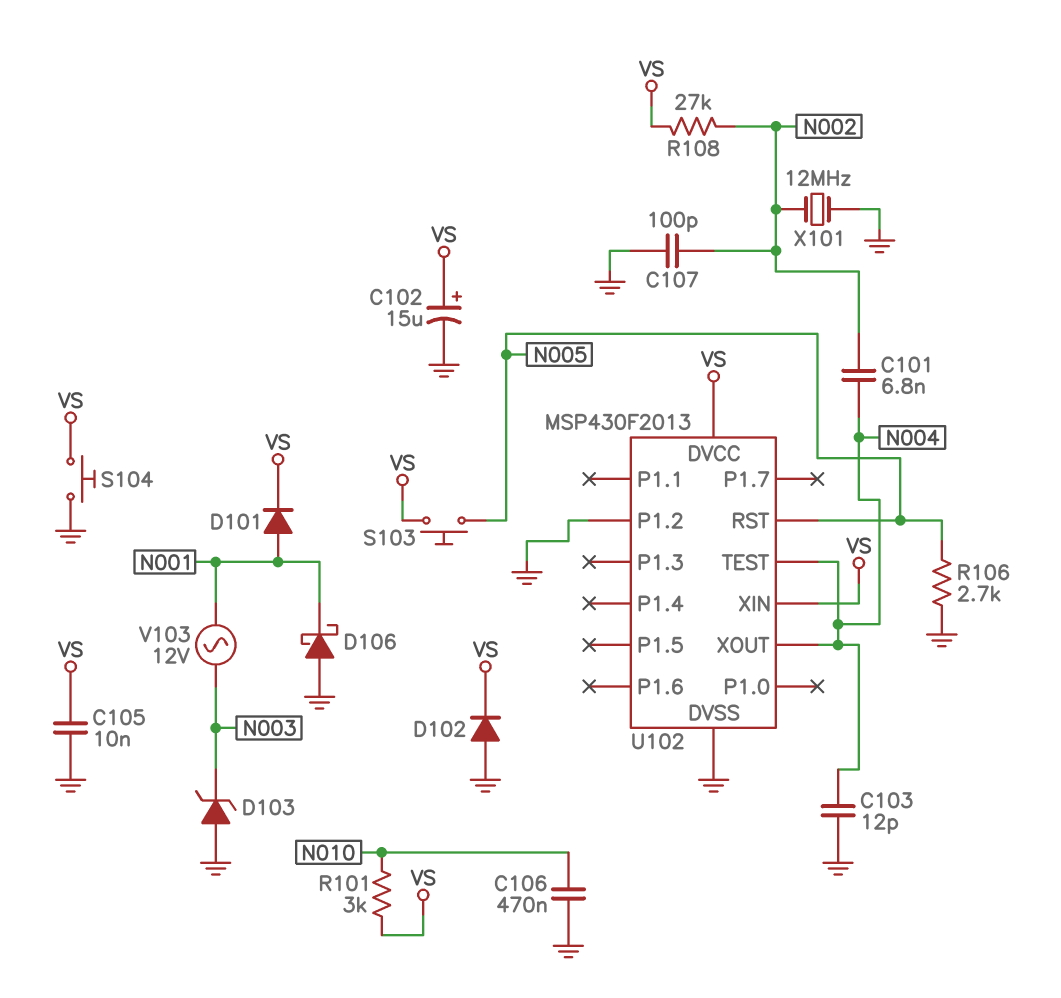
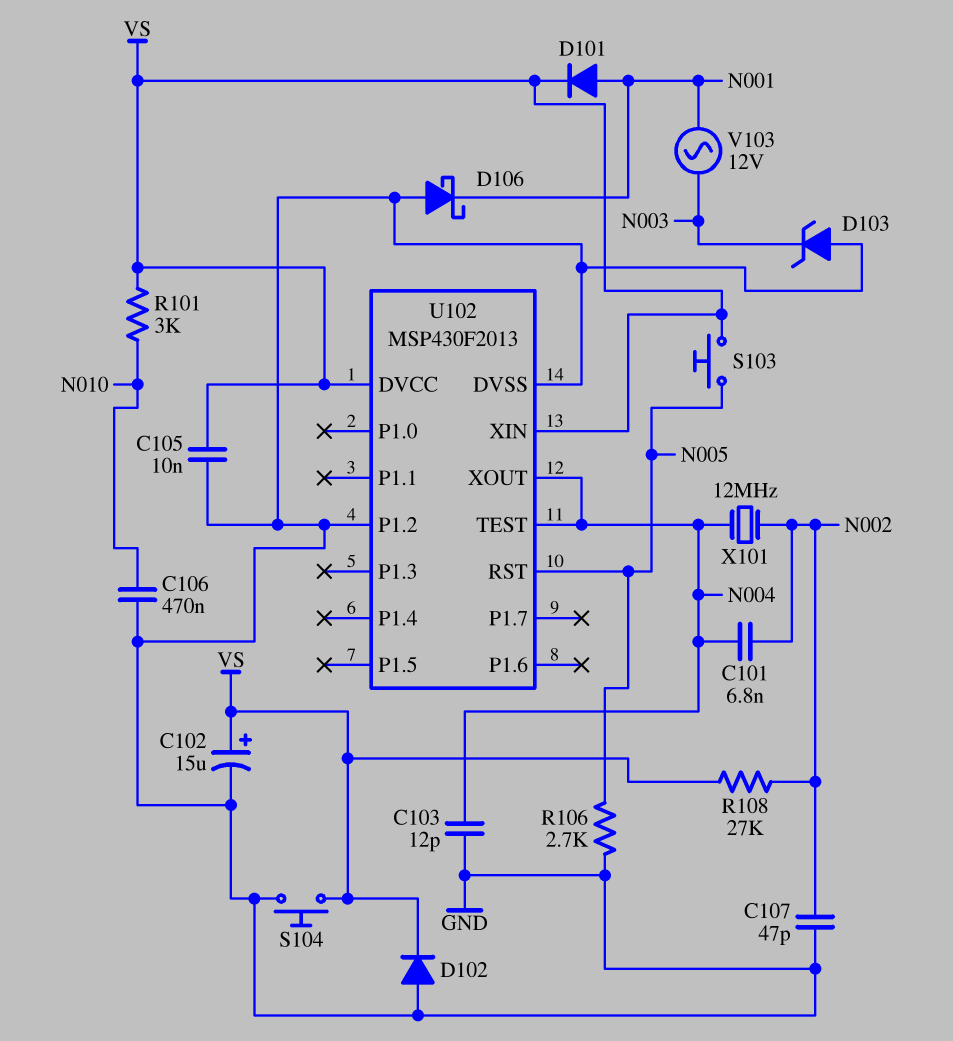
C107: 100pF (GND, N002) -> 47pF (GND, N002)
X101: 12MHz (GND, N002) -> 12MHz (N002, N004)

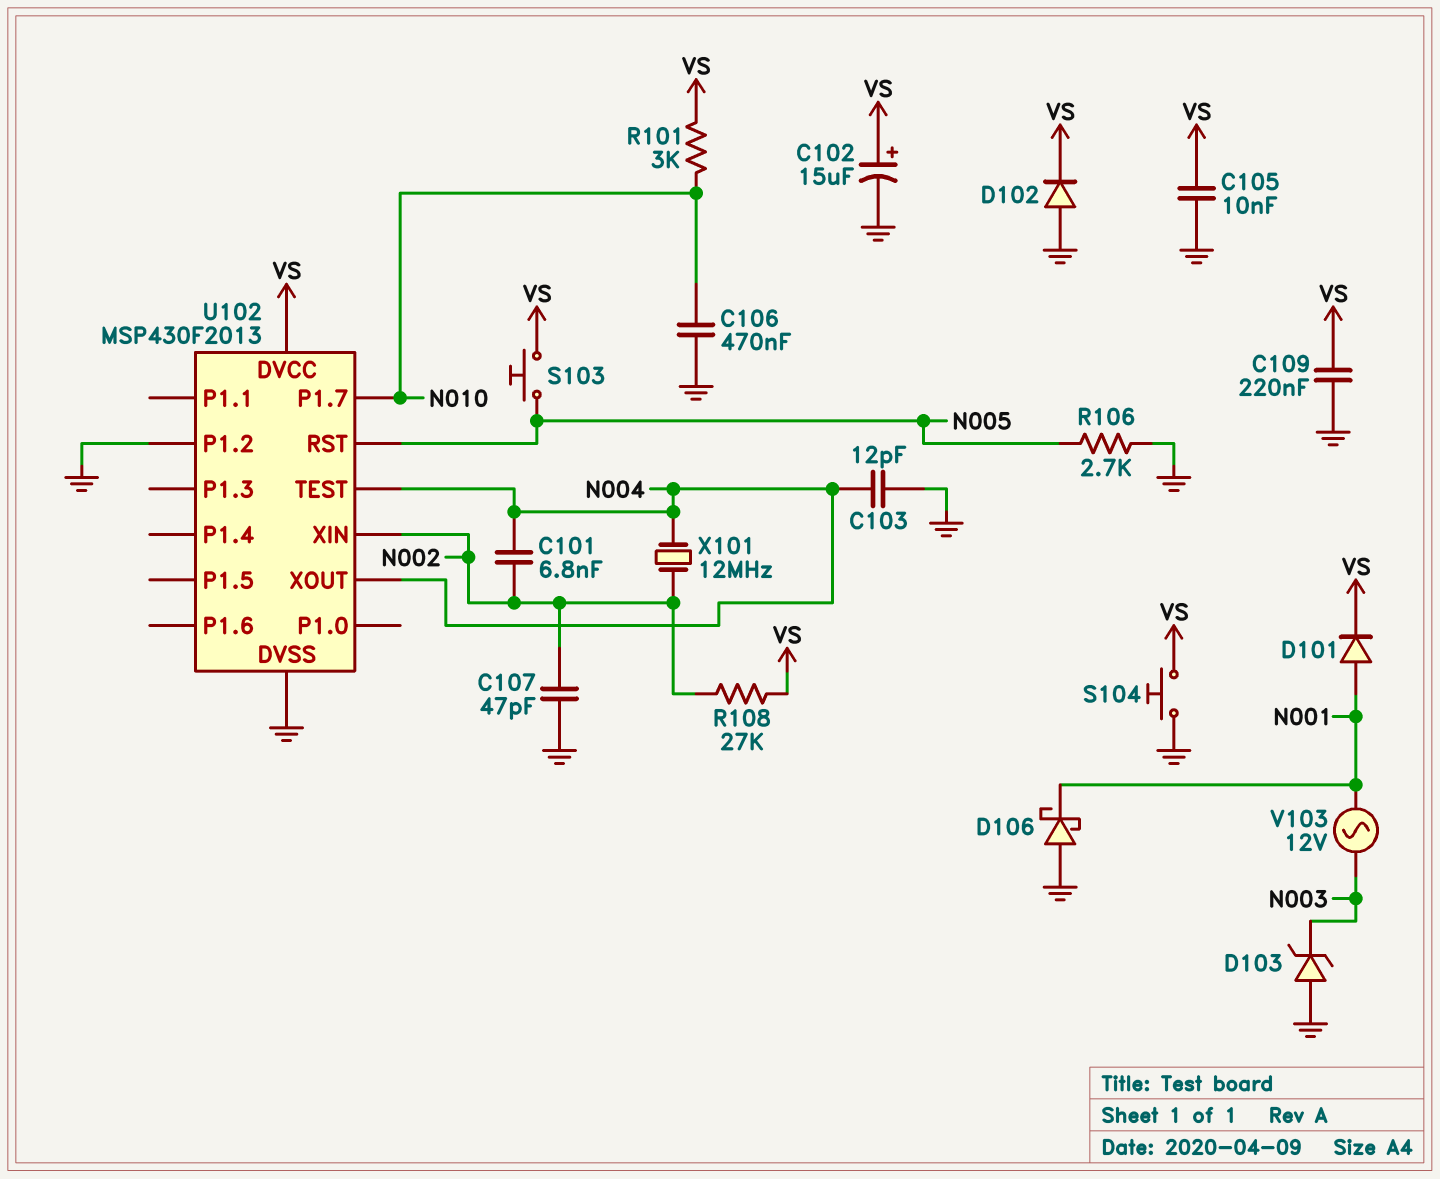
C109: none -> 220nF (GND, VS)
U102 pin P1.7: none -> N010
U102 pin XIN: VS -> N002

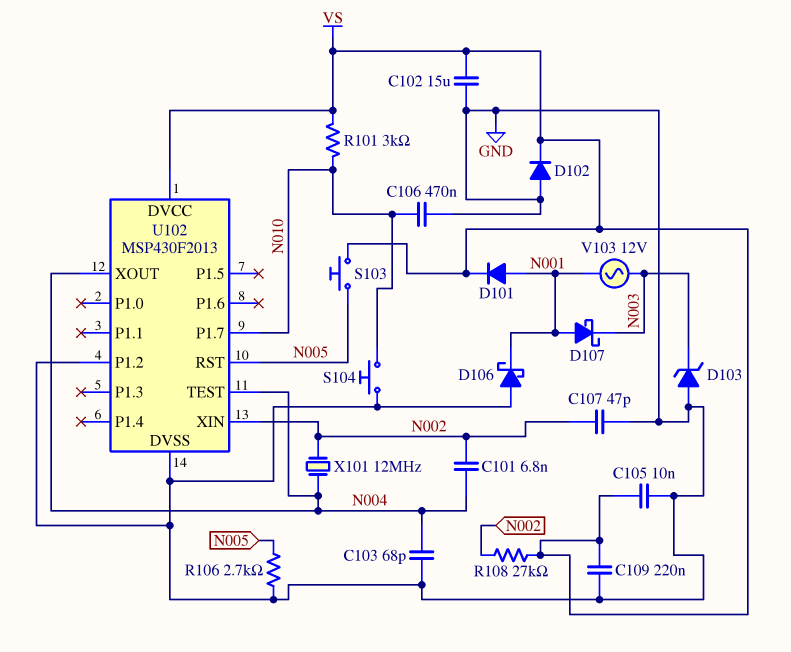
C102: 15uF (plus VS, minus GND) -> 15uF (GND, VS)
C103: 12pF (GND, N004) -> 68pF (GND, N004)
D107: none -> schottky (A N001, K N003)
S104: button (GND, VS) -> button (GND, N010)

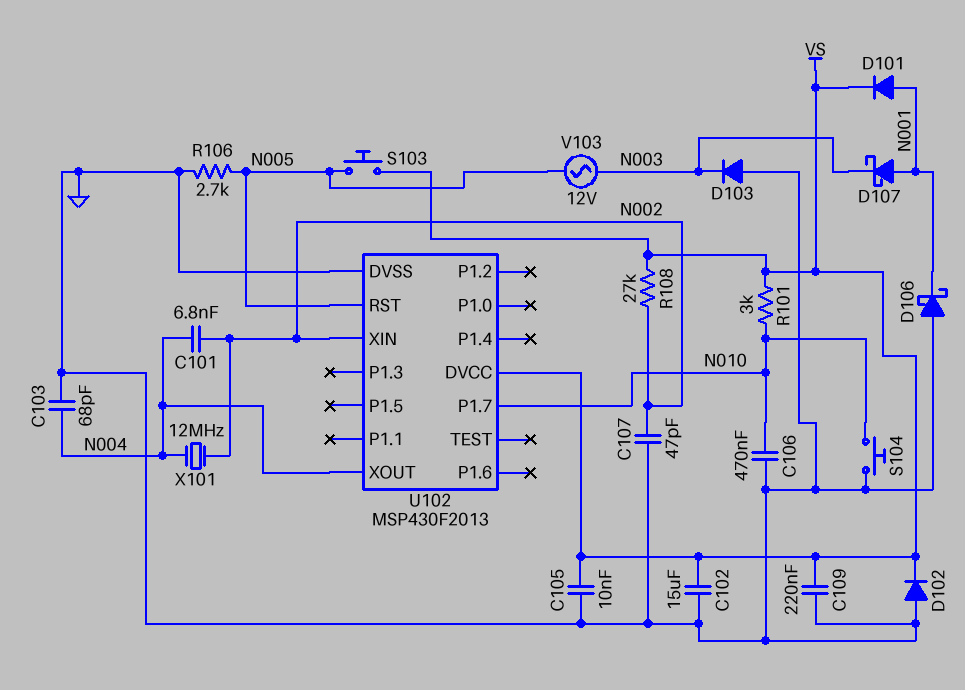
D103: zener (A GND, K N003) -> diode (A GND, K N003)
U102 pin P1.2: GND -> none
U102 pin TEST: N004 -> none
V103: AC 12V (N001, N003) -> AC 12V (N003, N005)

